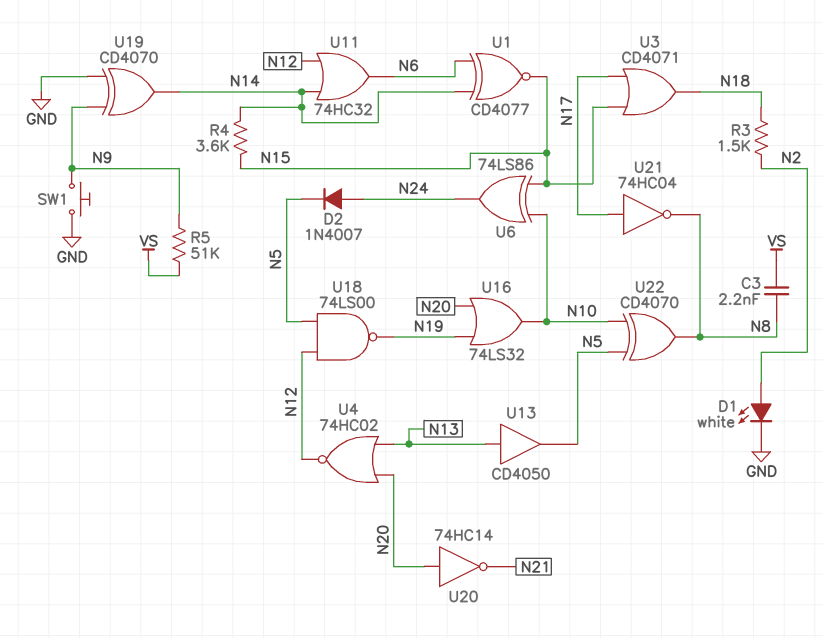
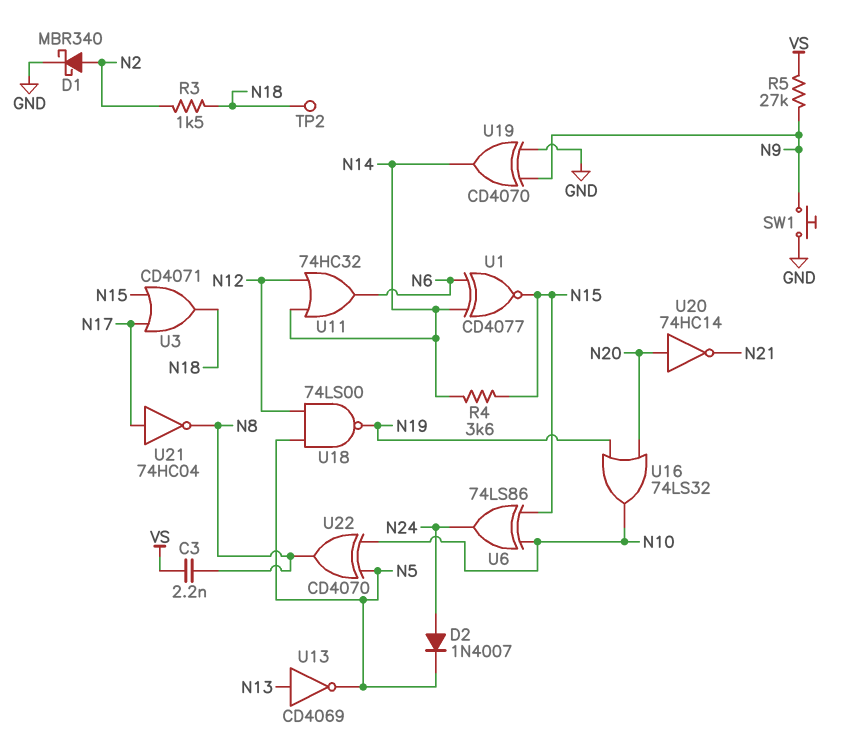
D1: LED white (A N2, K GND) -> schottky MBR340 (A N2, K GND)
R5: 51k (N9, VS) -> 27k (N9, VS)
TP2: none -> test point (N18)
U4: NOR 74HC02 (in N13, in N20, out N12) -> none
U13: buffer CD4050 (in N13, out N5) -> NOT CD4069 (in N13, out N5)

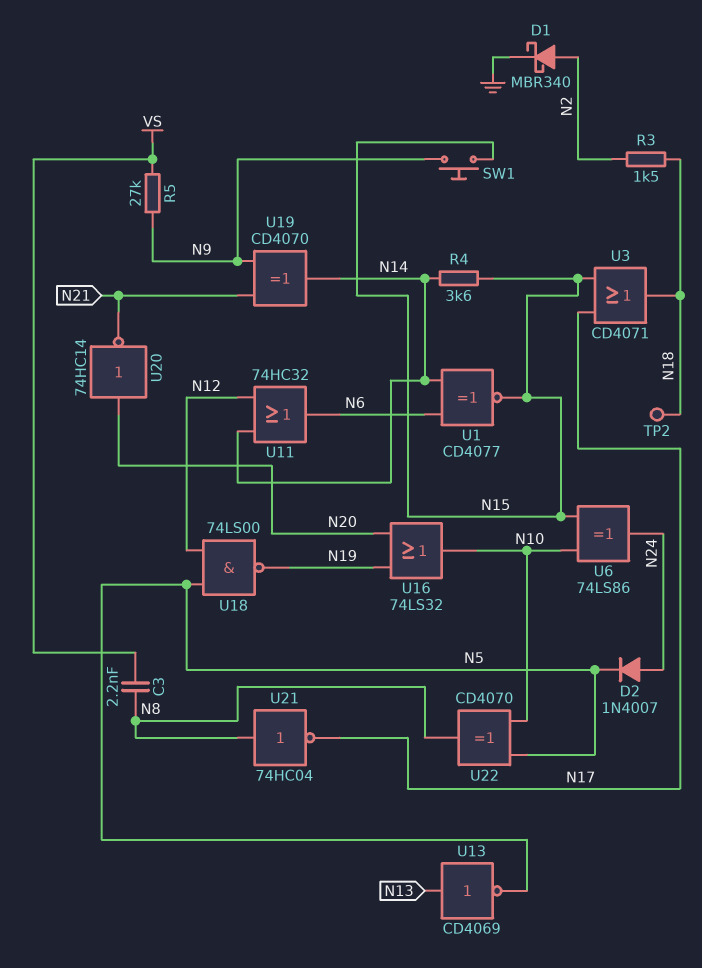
SW1: button (GND, N9) -> button (N9, N15)
U19: XOR CD4070 (in GND, in N9, out N14) -> XOR CD4070 (in N9, in N21, out N14)
U21: NOT 74HC04 (in N17, out N8) -> NOT 74HC04 (in N8, out N17)

